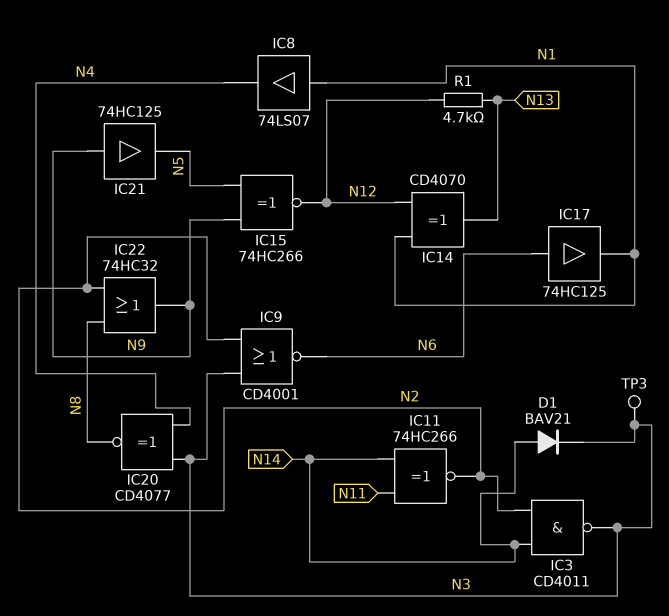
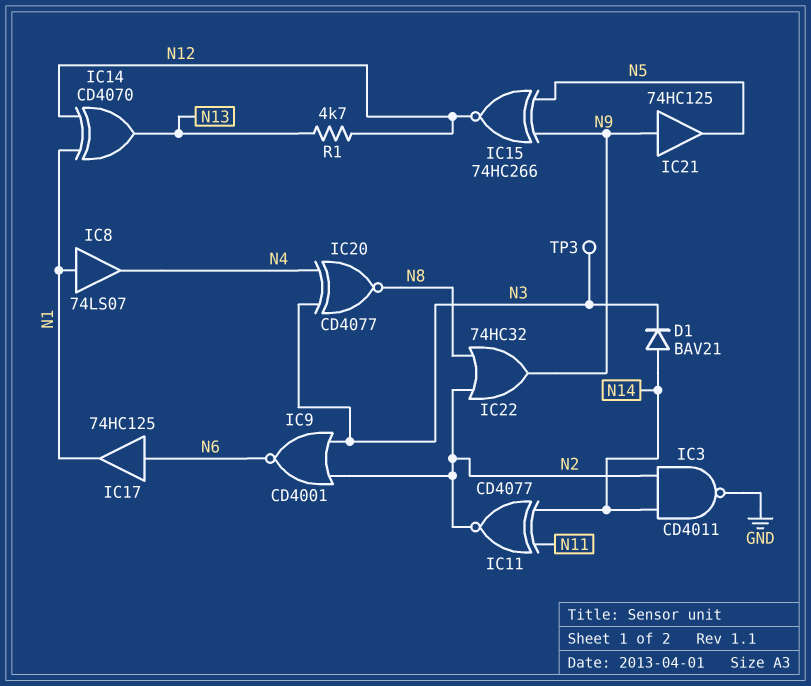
IC3: NAND CD4011 (in N2, in N14, out N3) -> NAND CD4011 (in N2, in N14, out GND)
IC11: XNOR 74HC266 (in N11, in N14, out N2) -> XNOR CD4077 (in N11, in N14, out N2)

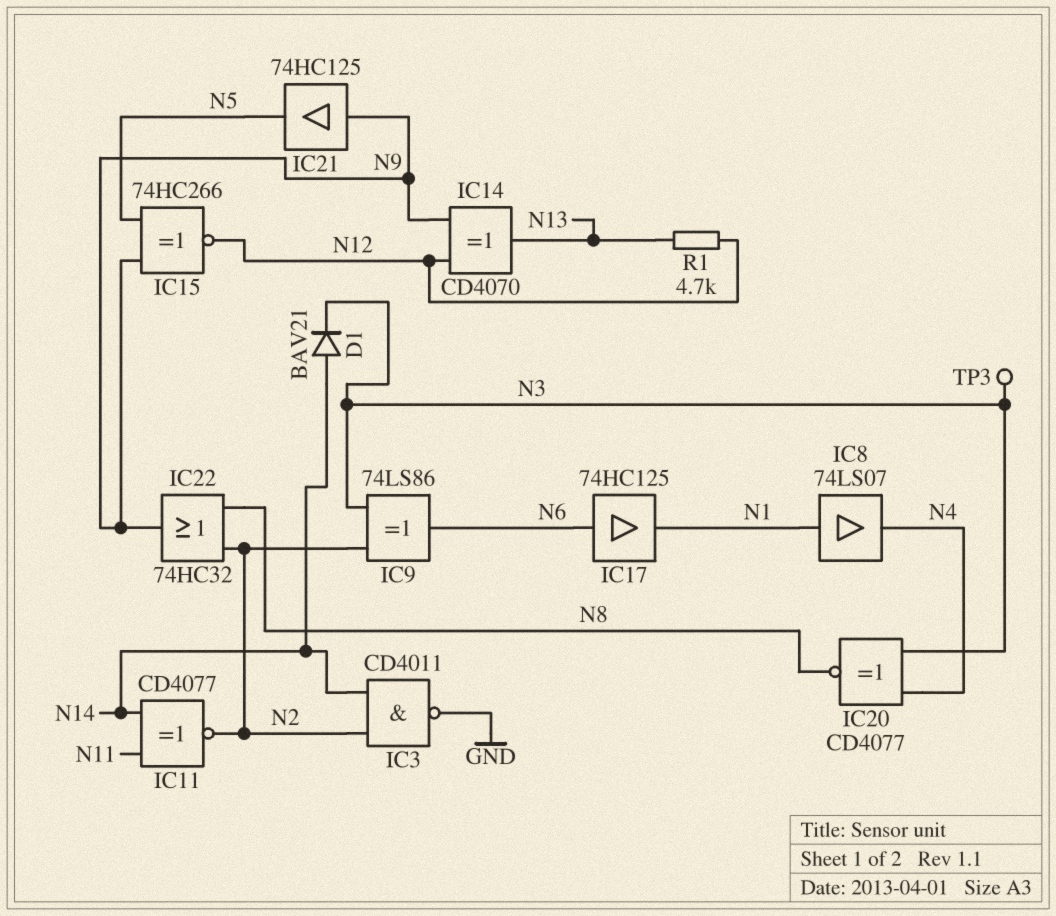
IC9: NOR CD4001 (in N2, in N3, out N6) -> XOR 74LS86 (in N2, in N3, out N6)
IC14: XOR CD4070 (in N1, in N12, out N13) -> XOR CD4070 (in N9, in N12, out N13)

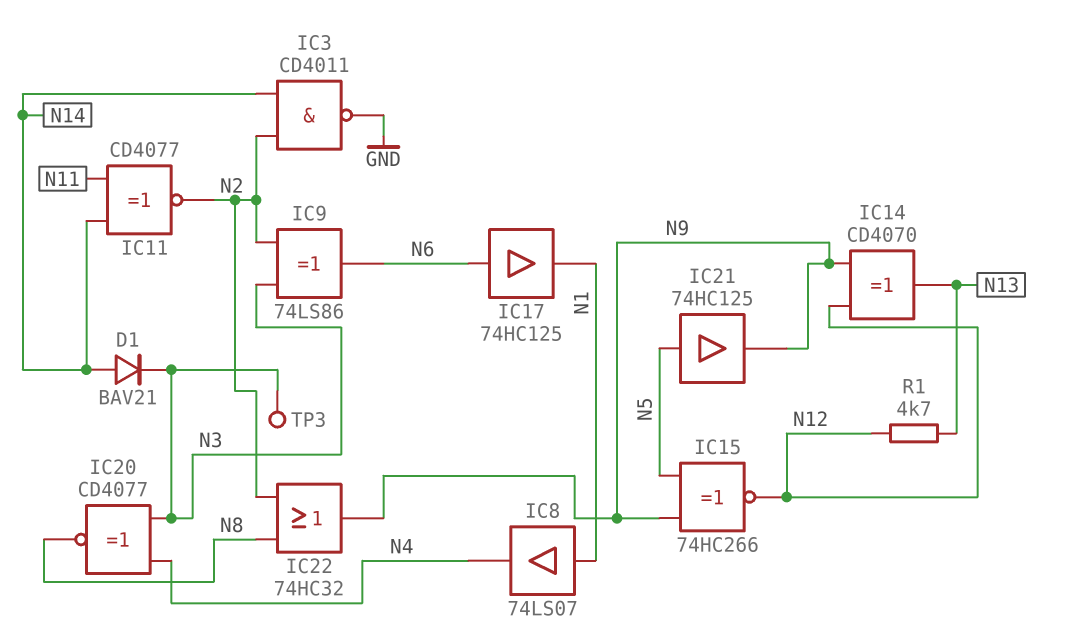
IC21: buffer 74HC125 (in N9, out N5) -> buffer 74HC125 (in N5, out N9)

